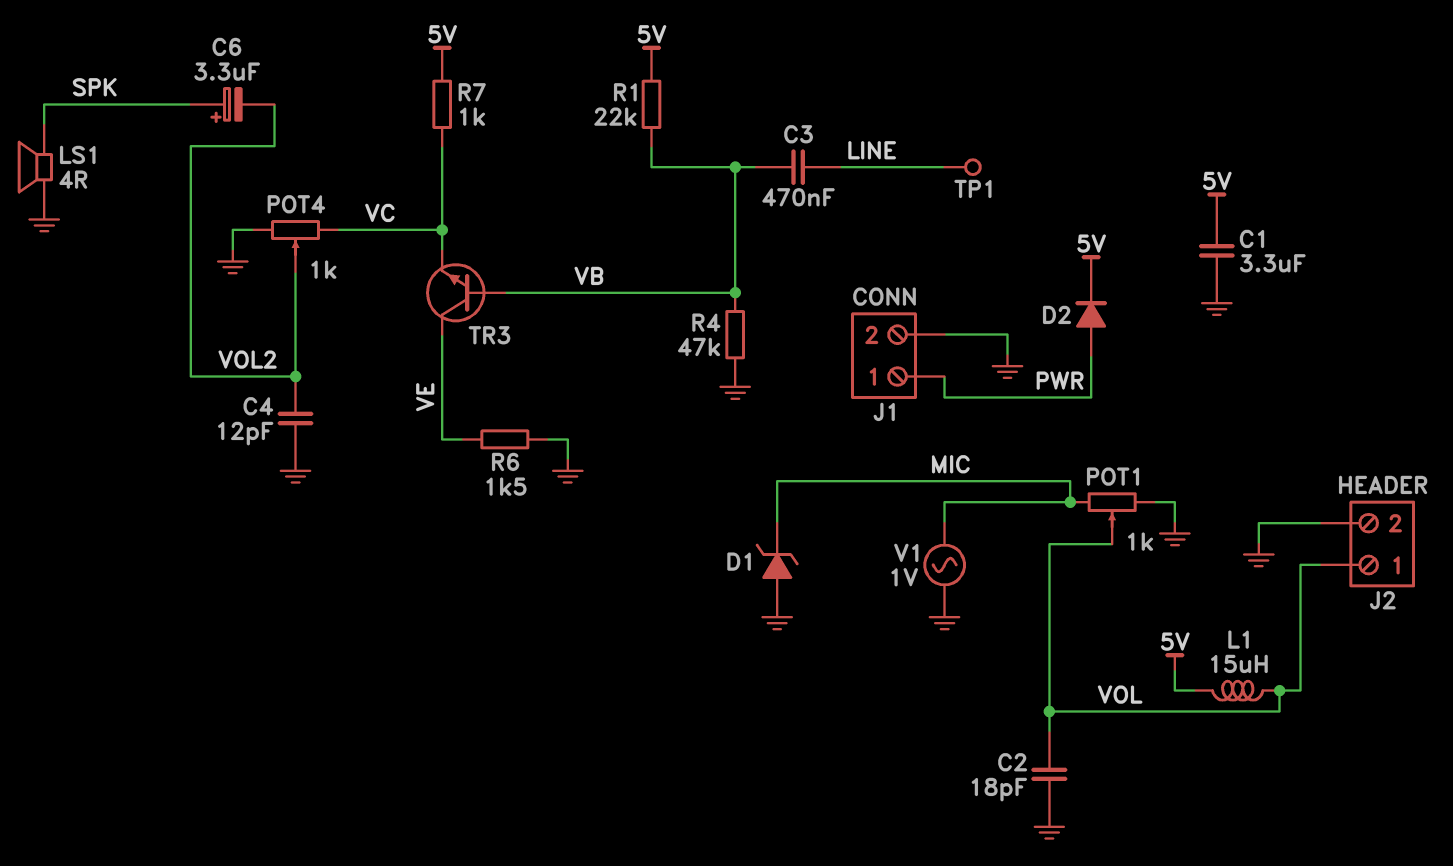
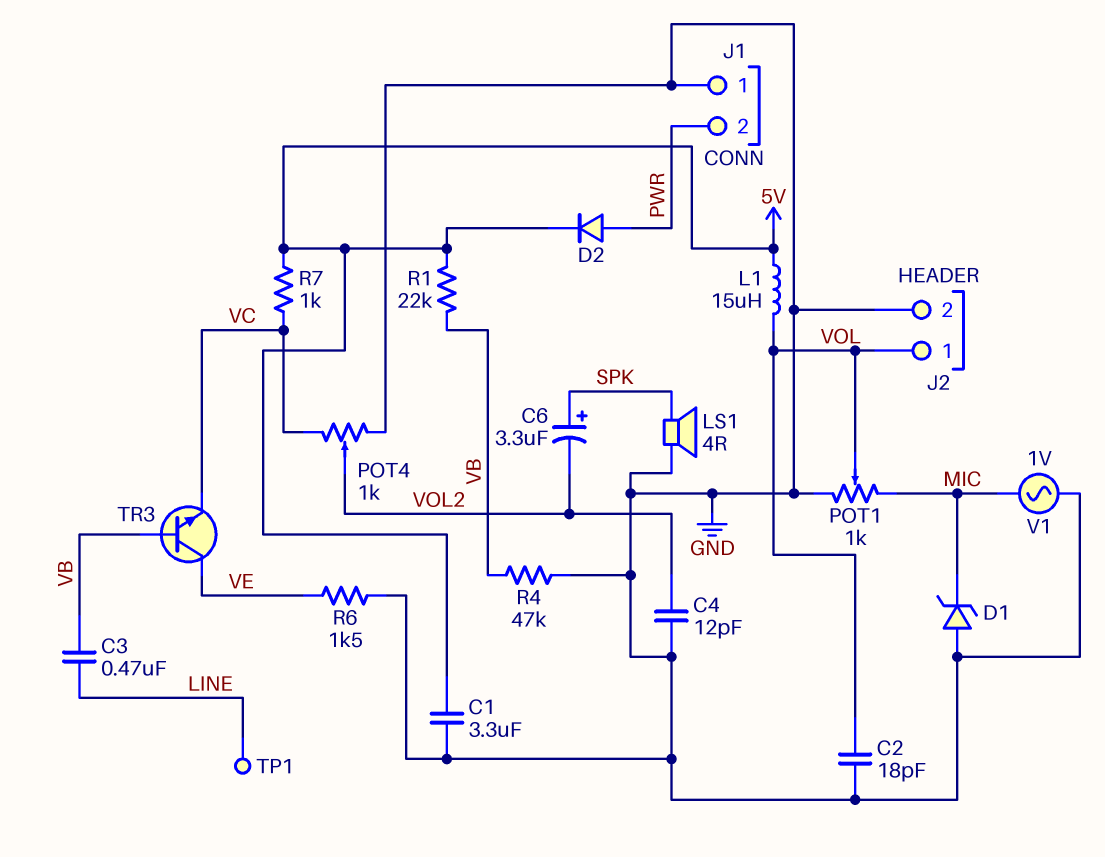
J1 pin 1: PWR -> GND
J1 pin 2: GND -> PWR

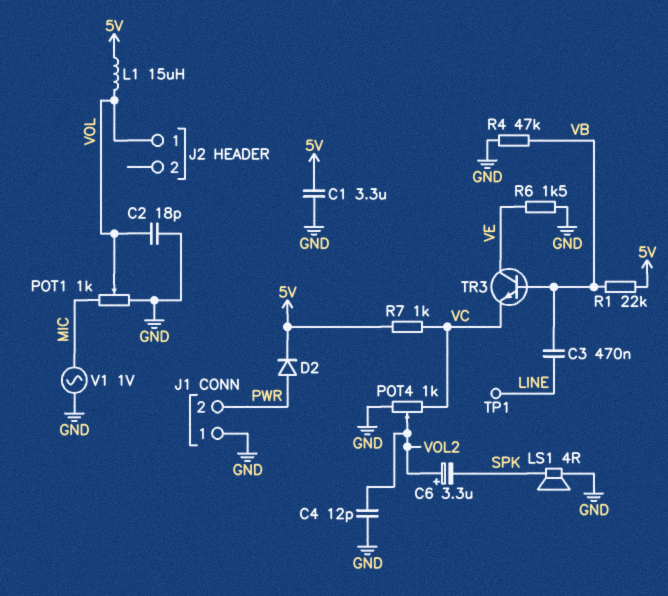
C6: 3.3uF (plus SPK, minus VOL2) -> 3.3uF (plus VOL2, minus SPK)
D1: zener (A GND, K MIC) -> none
J2 pin 2: GND -> none

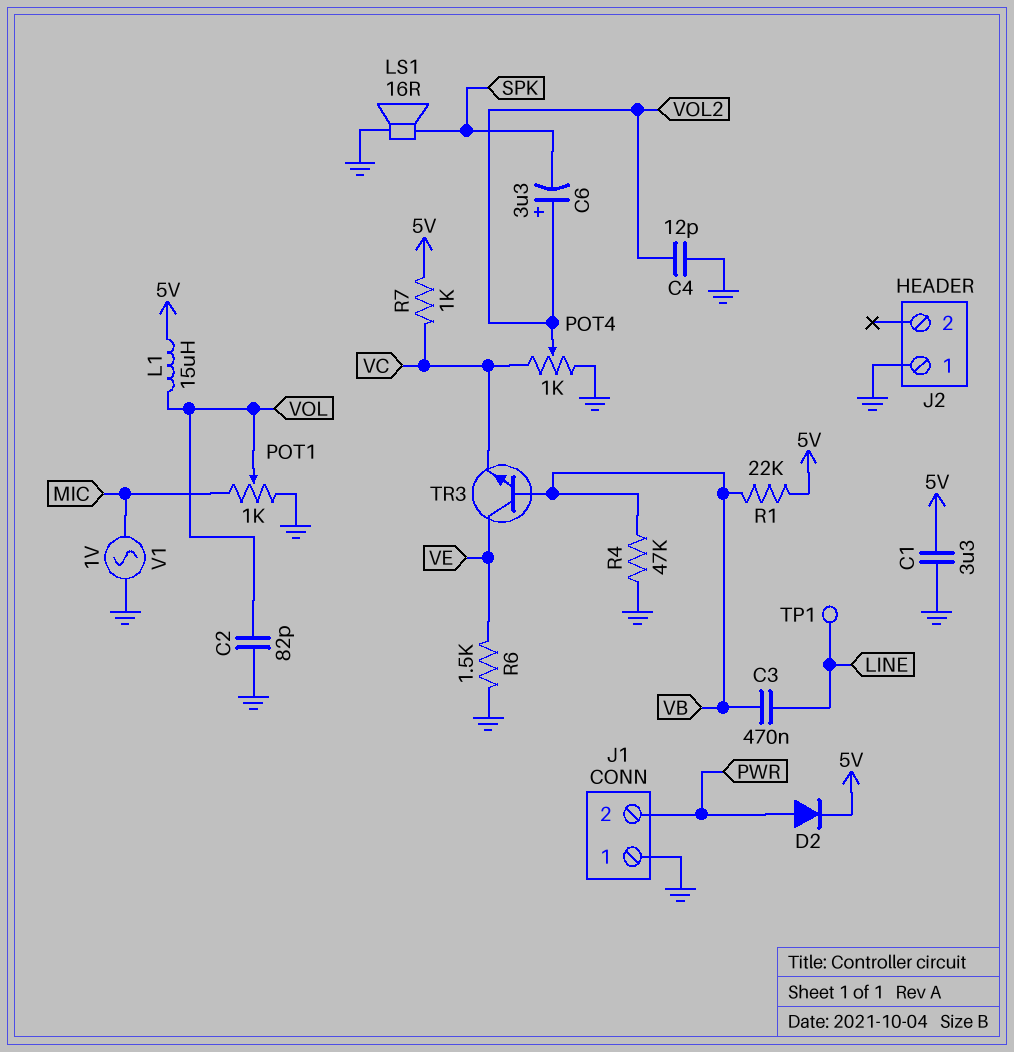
C2: 18pF (GND, VOL) -> 82pF (GND, VOL)
J2 pin 1: VOL -> GND
LS1: speaker 4R (GND, SPK) -> speaker 16R (GND, SPK)

